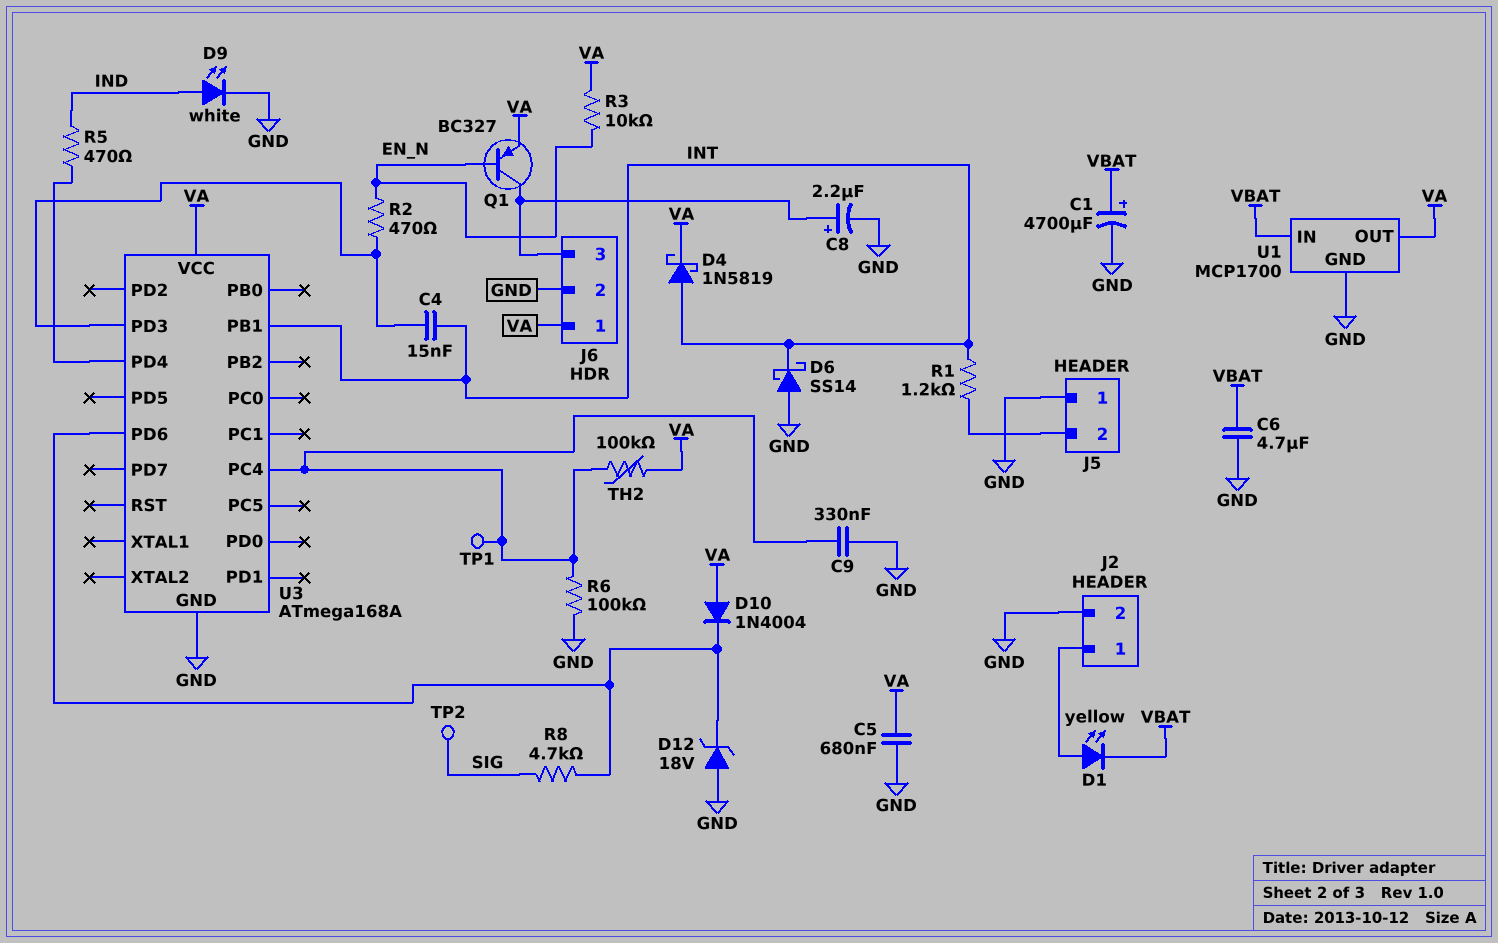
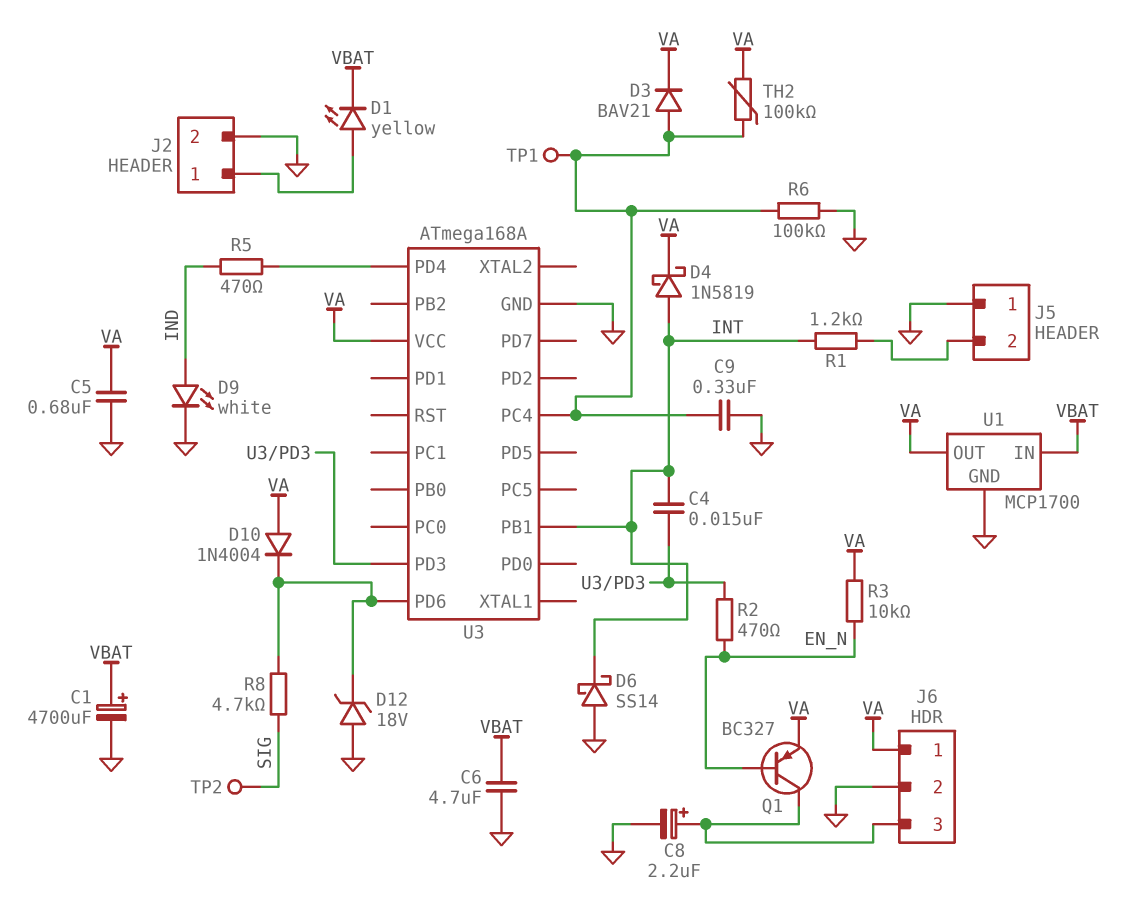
D3: none -> diode BAV21 (A U3/PC4, K VA)

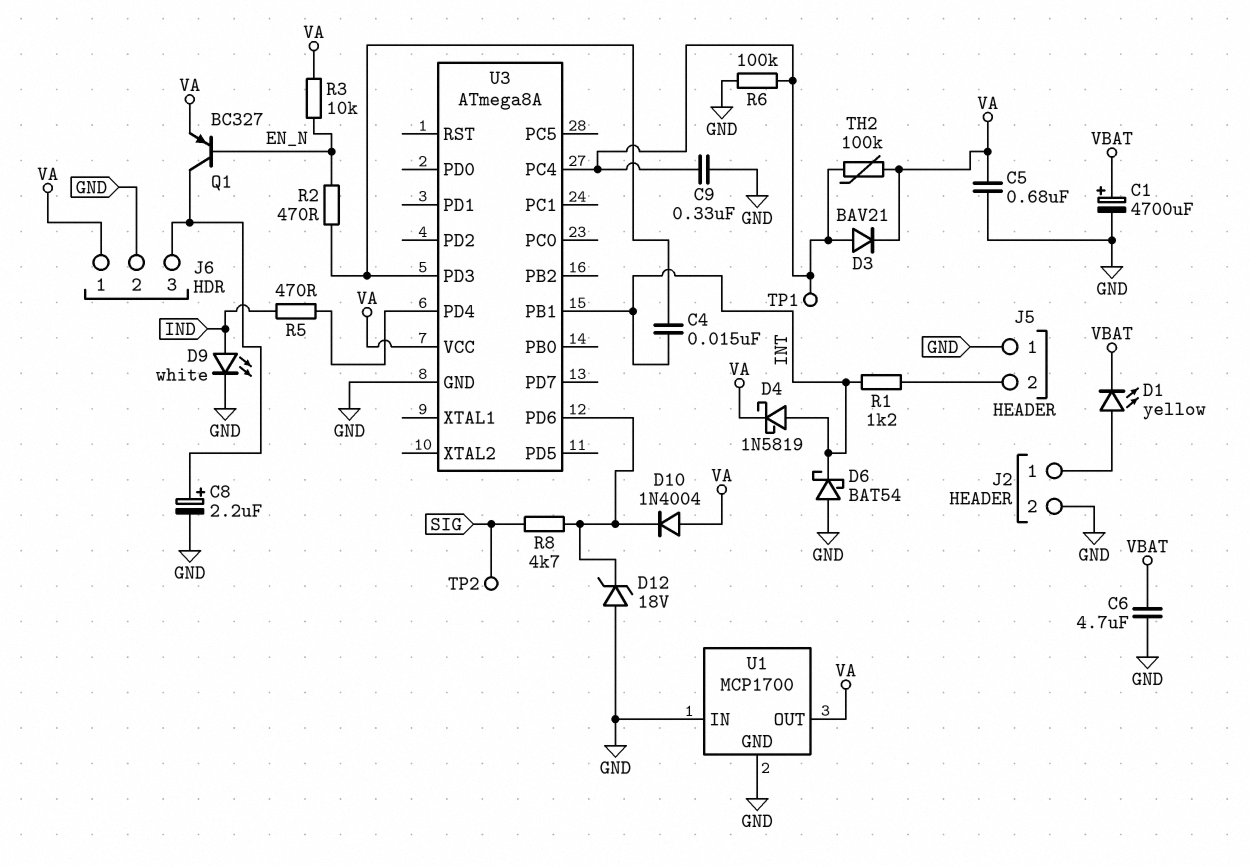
D6: schottky SS14 (A GND, K INT) -> schottky BAT54 (A GND, K INT)
U1 pin IN: VBAT -> GND
U3: ATmega168A -> ATmega8A

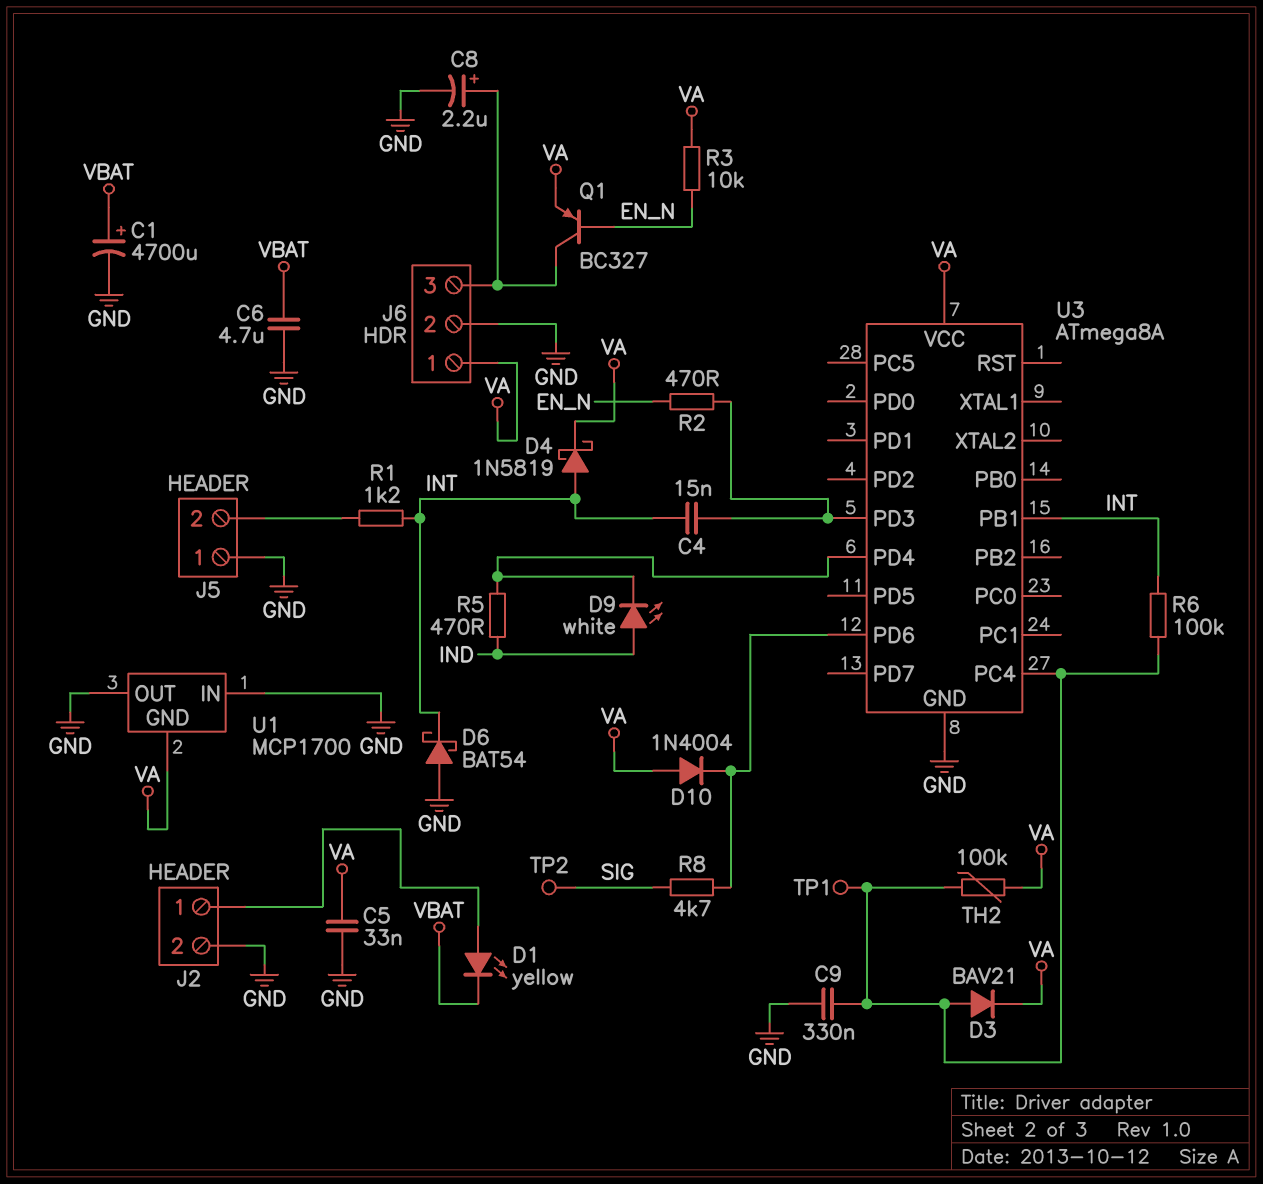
C5: 680nF (GND, VA) -> 33nF (GND, VA)
D9: LED white (A IND, K GND) -> LED white (A IND, K U3/PD4)
D12: zener 18V (A GND, K U3/PD6) -> none
R6: 100k (GND, U3/PC4) -> 100k (INT, U3/PC4)
U1 pin GND: GND -> VA
U1 pin OUT: VA -> GND

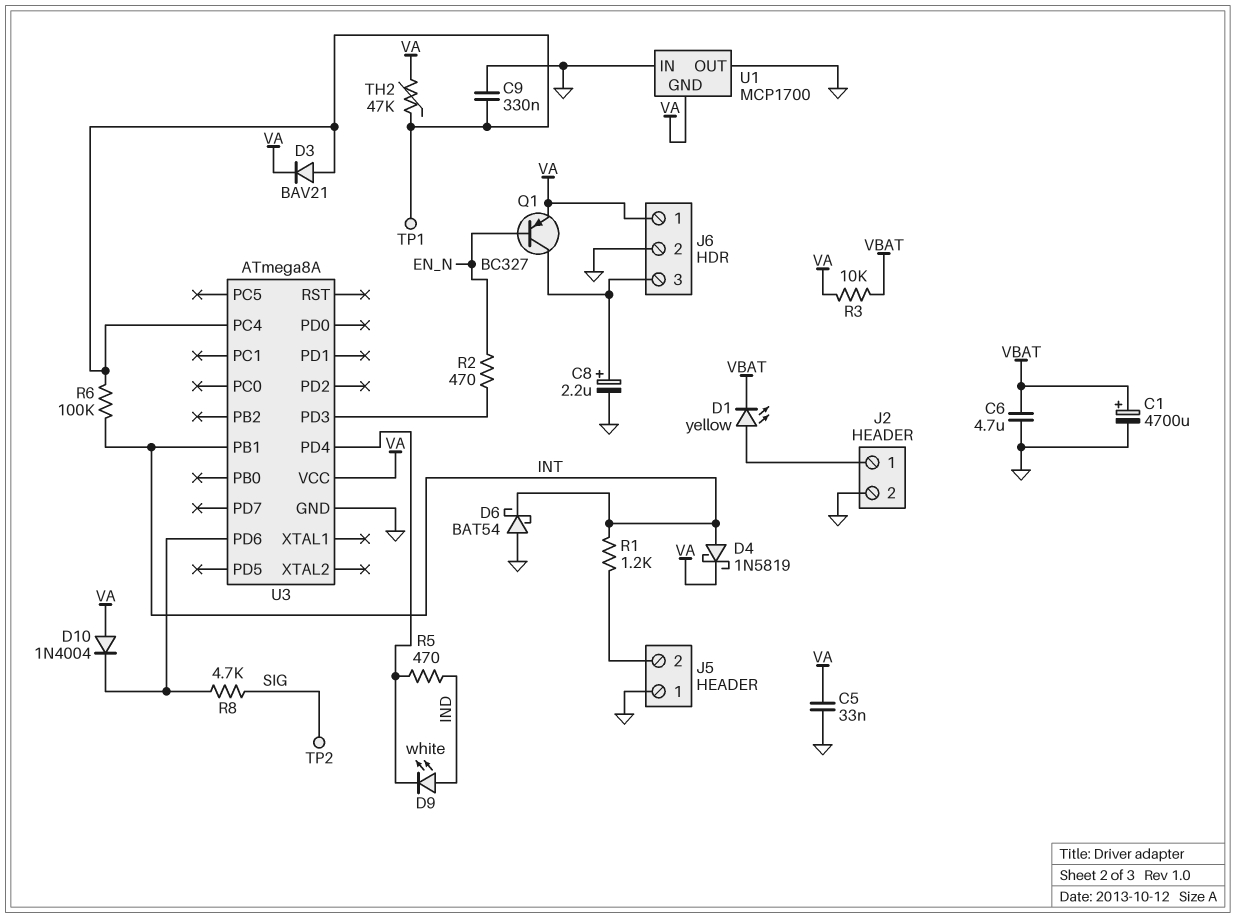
C4: 15nF (INT, U3/PD3) -> none
R3: 10k (EN_N, VA) -> 10k (VA, VBAT)
TH2: 100k (U3/PC4, VA) -> 47k (U3/PC4, VA)

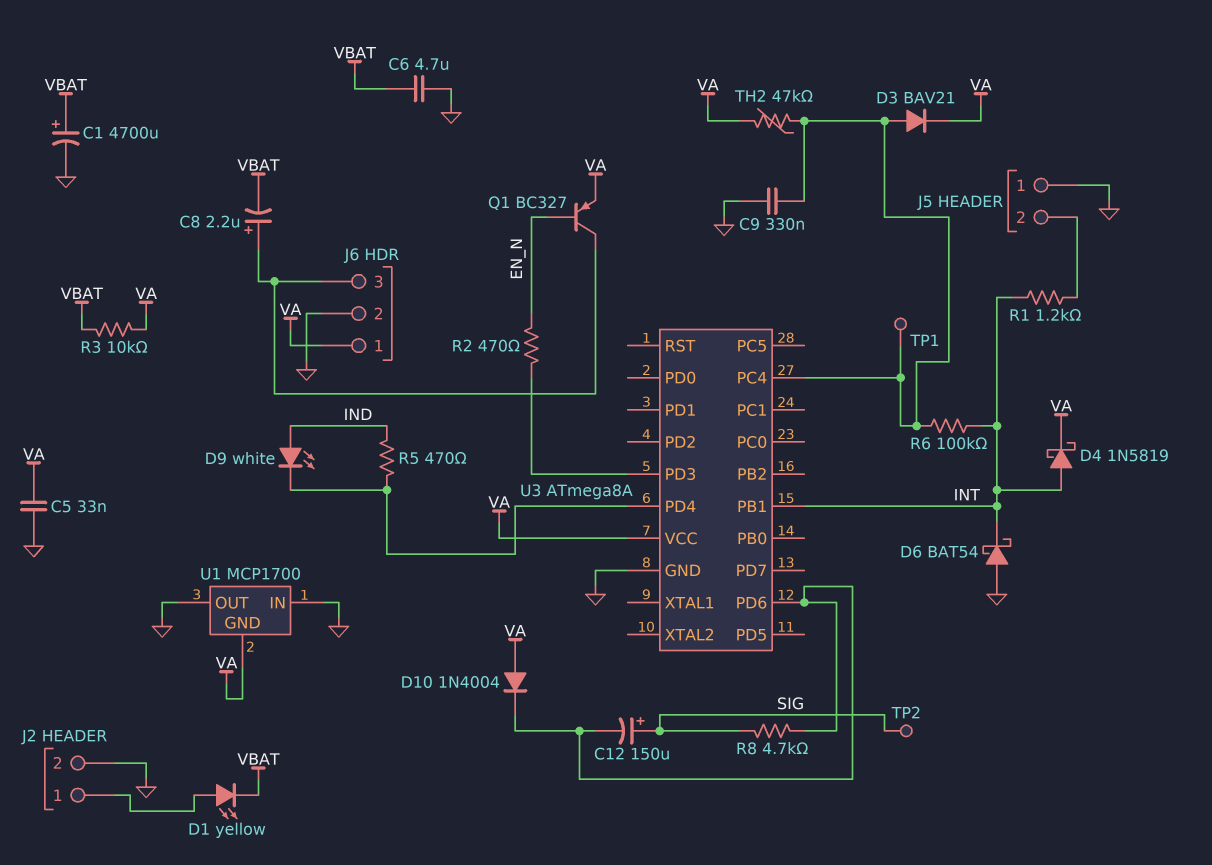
C8: 2.2uF (plus J6/3, minus GND) -> 2.2uF (plus J6/3, minus VBAT)
C12: none -> 150uF (plus SIG, minus U3/PD6)

